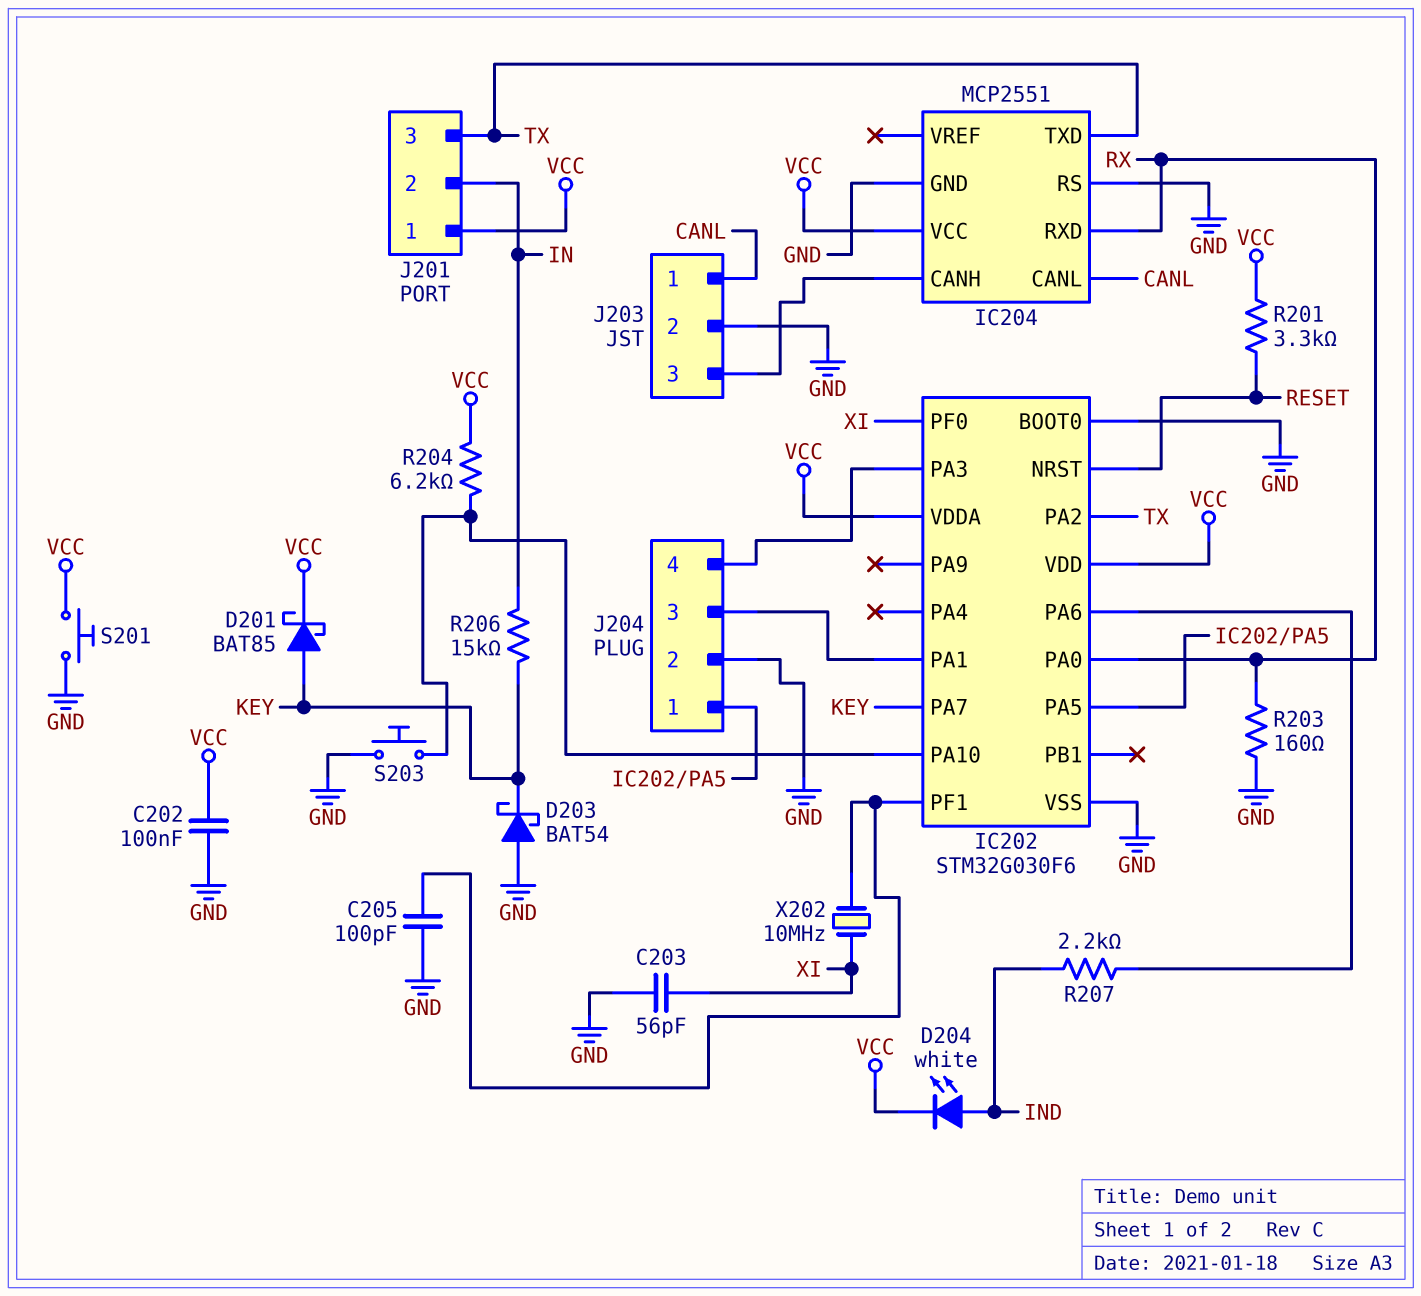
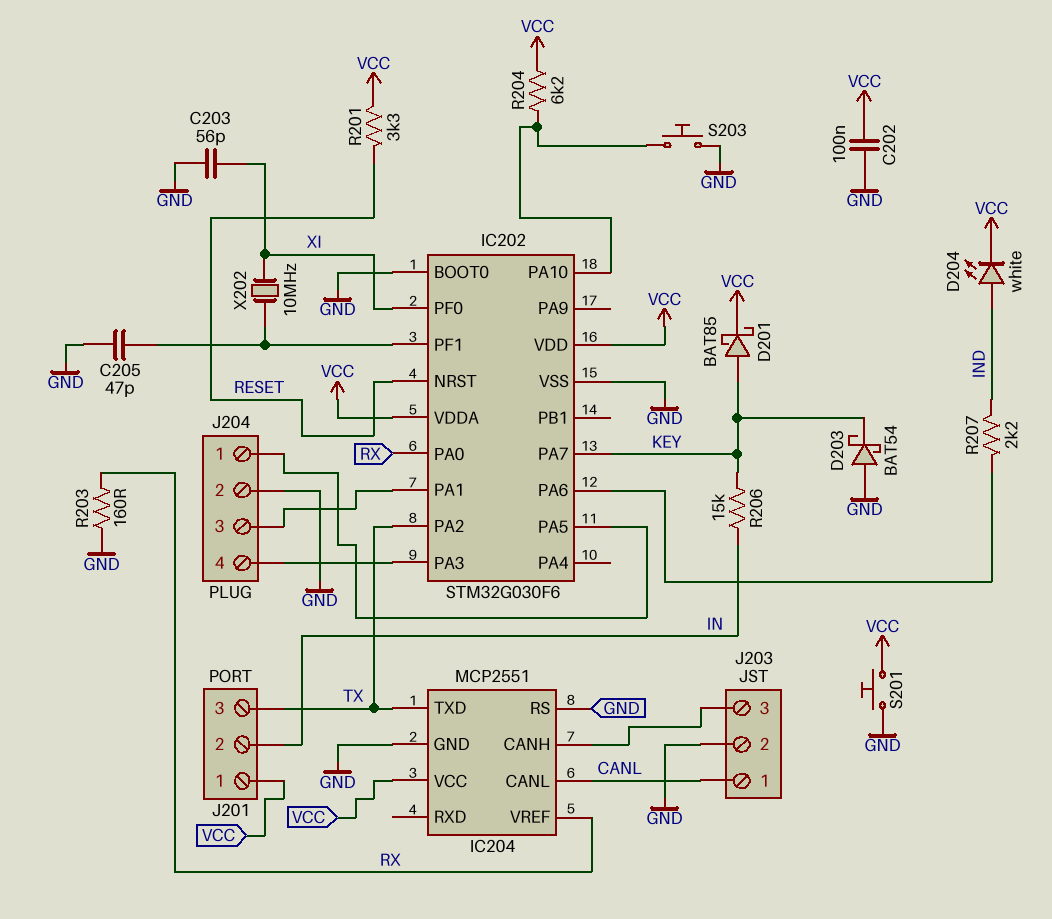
C205: 100pF (GND, IC202/PF1) -> 47pF (GND, IC202/PF1)
IC204 pin RXD: RX -> none
IC204 pin VREF: none -> RX

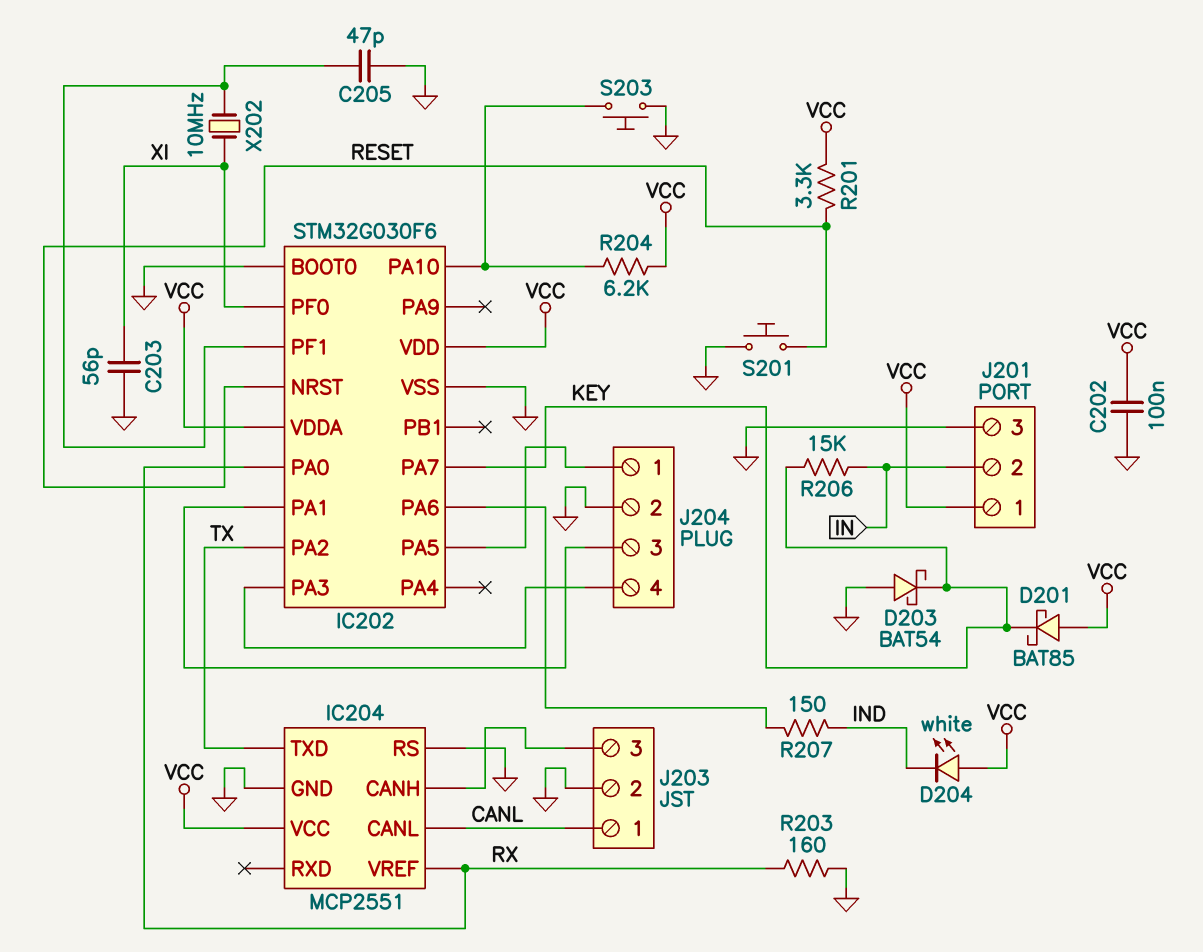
D201: schottky BAT85 (A KEY, K VCC) -> schottky BAT85 (A VCC, K KEY)
D204: LED white (A IND, K VCC) -> LED white (A VCC, K IND)
J201 pin 3: TX -> GND
R207: 2.2k (IC202/PA6, IND) -> 150 (IC202/PA6, IND)
S201: button (GND, VCC) -> button (GND, RESET)

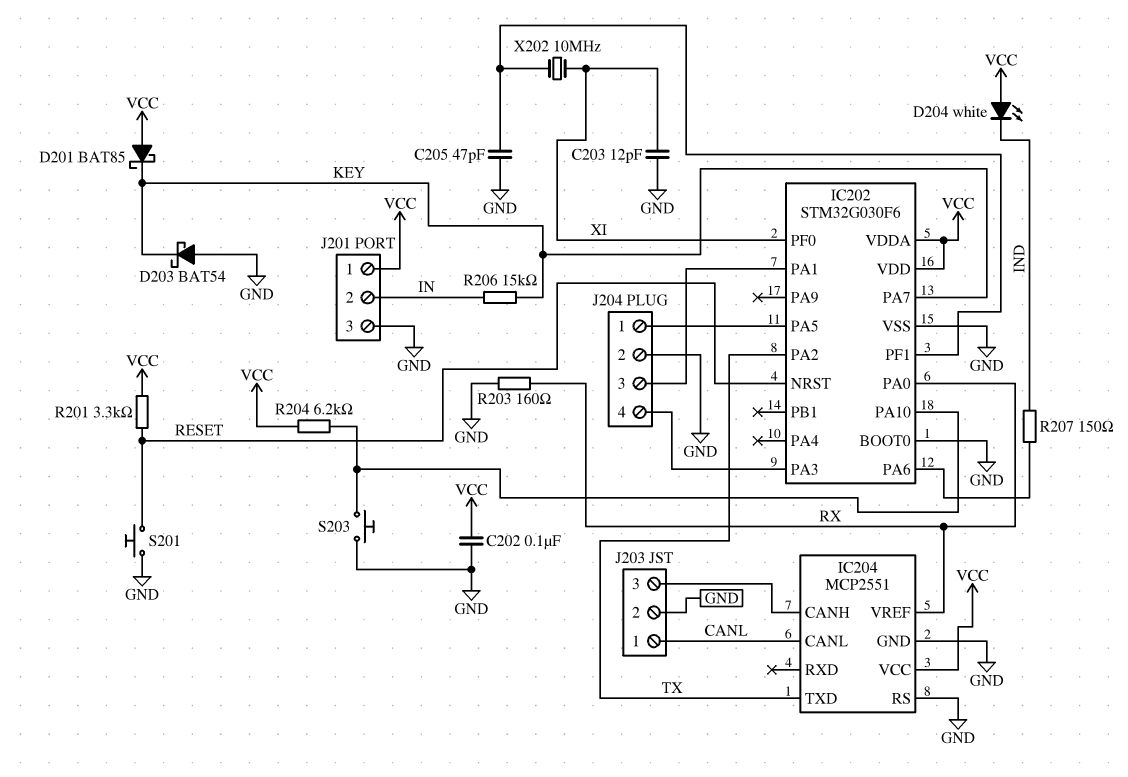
C203: 56pF (GND, XI) -> 12pF (GND, XI)

